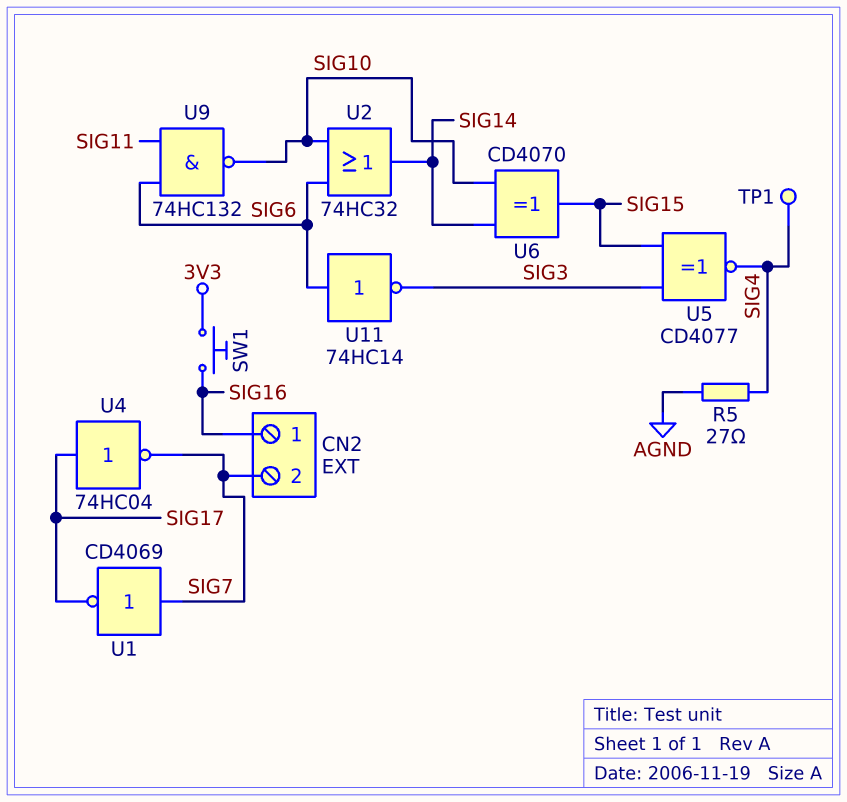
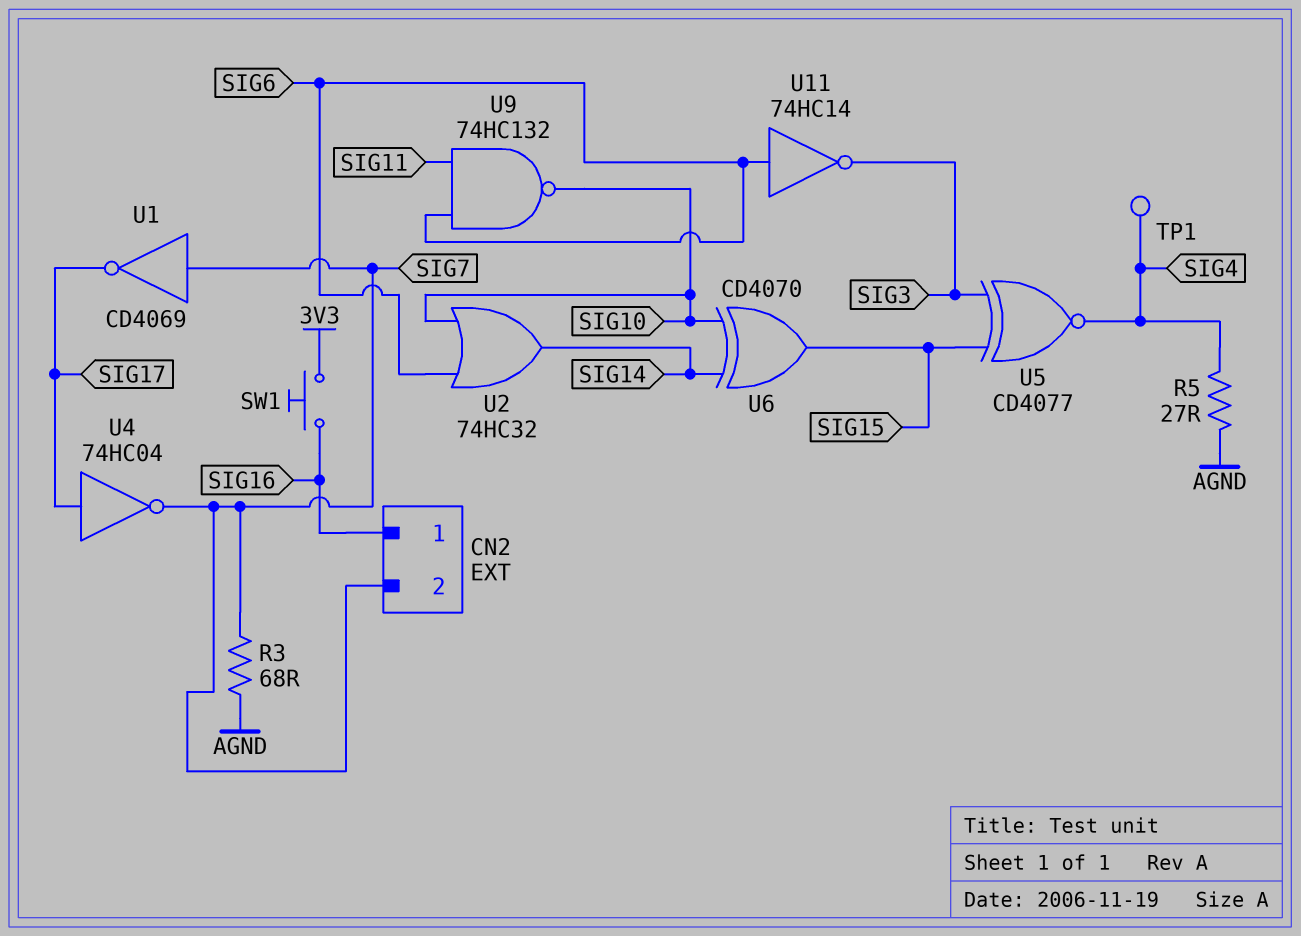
R3: none -> 68 (AGND, SIG7)

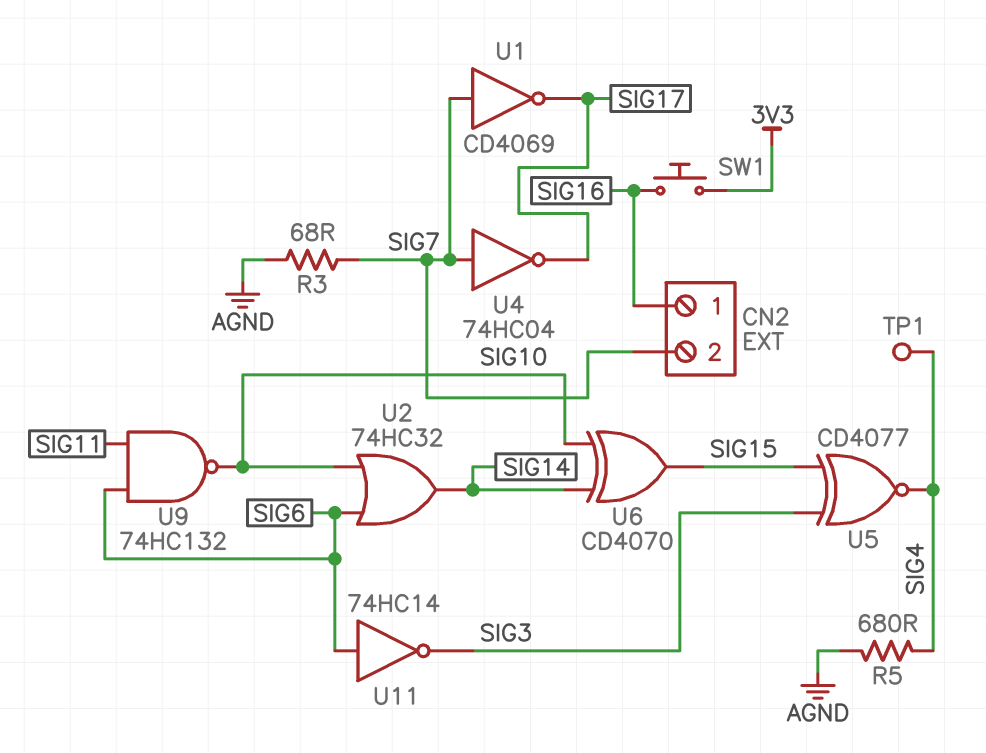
R5: 27 (AGND, SIG4) -> 680 (AGND, SIG4)
U4: NOT 74HC04 (in SIG17, out SIG7) -> NOT 74HC04 (in SIG7, out SIG17)

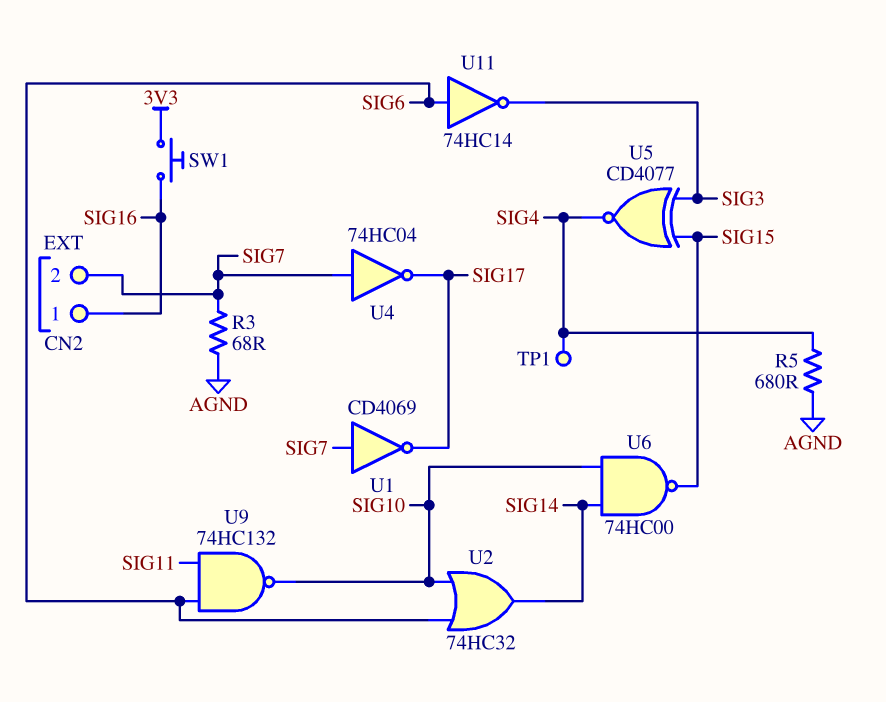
U6: XOR CD4070 (in SIG10, in SIG14, out SIG15) -> NAND 74HC00 (in SIG10, in SIG14, out SIG15)

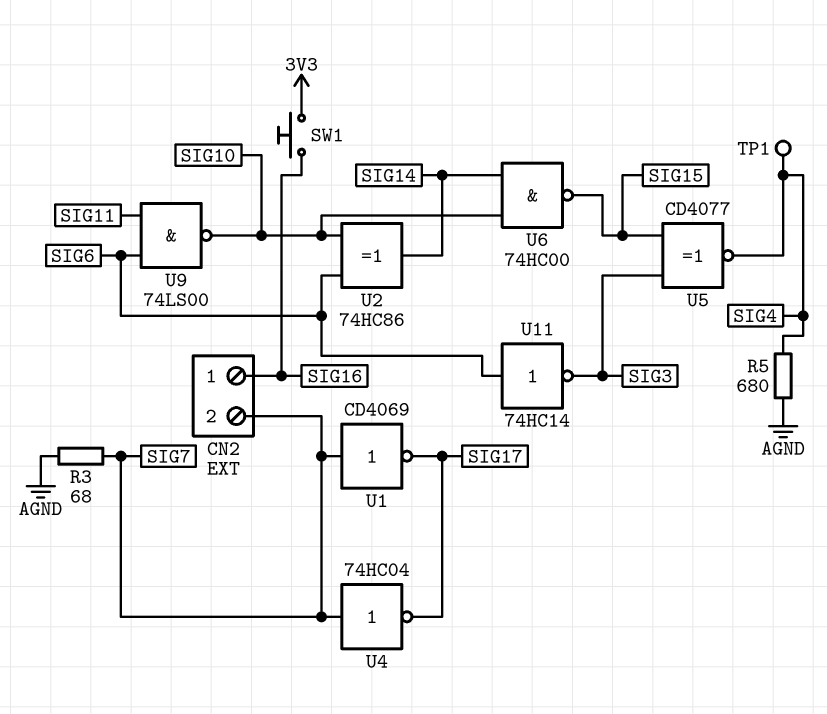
U2: OR 74HC32 (in SIG6, in SIG10, out SIG14) -> XOR 74HC86 (in SIG6, in SIG10, out SIG14)
U9: NAND 74HC132 (in SIG6, in SIG11, out SIG10) -> NAND 74LS00 (in SIG6, in SIG11, out SIG10)

